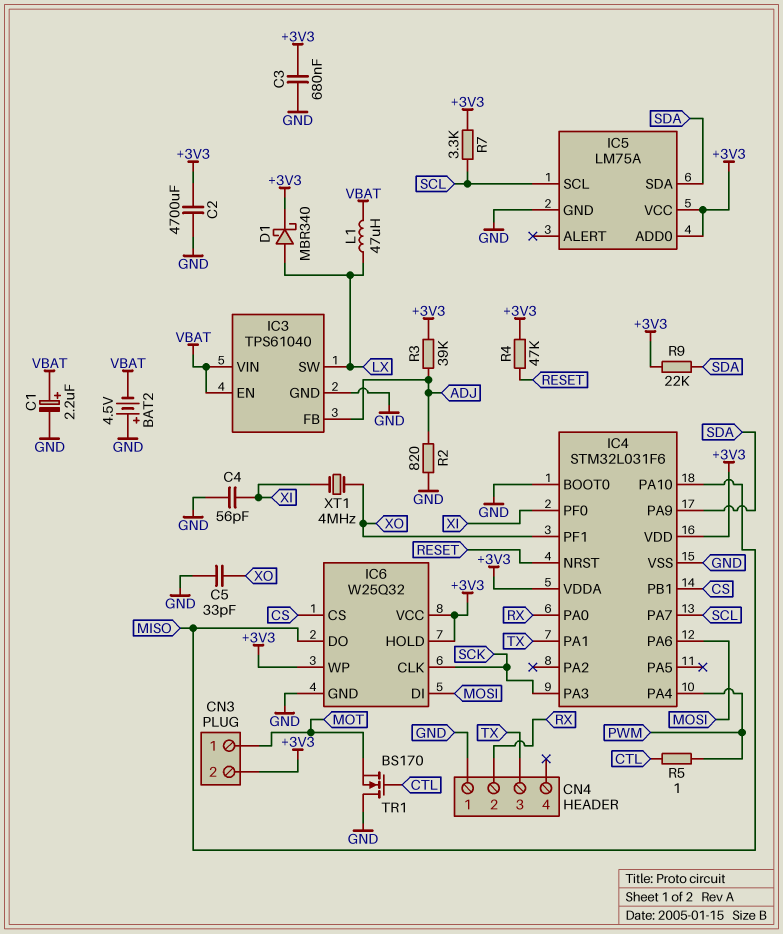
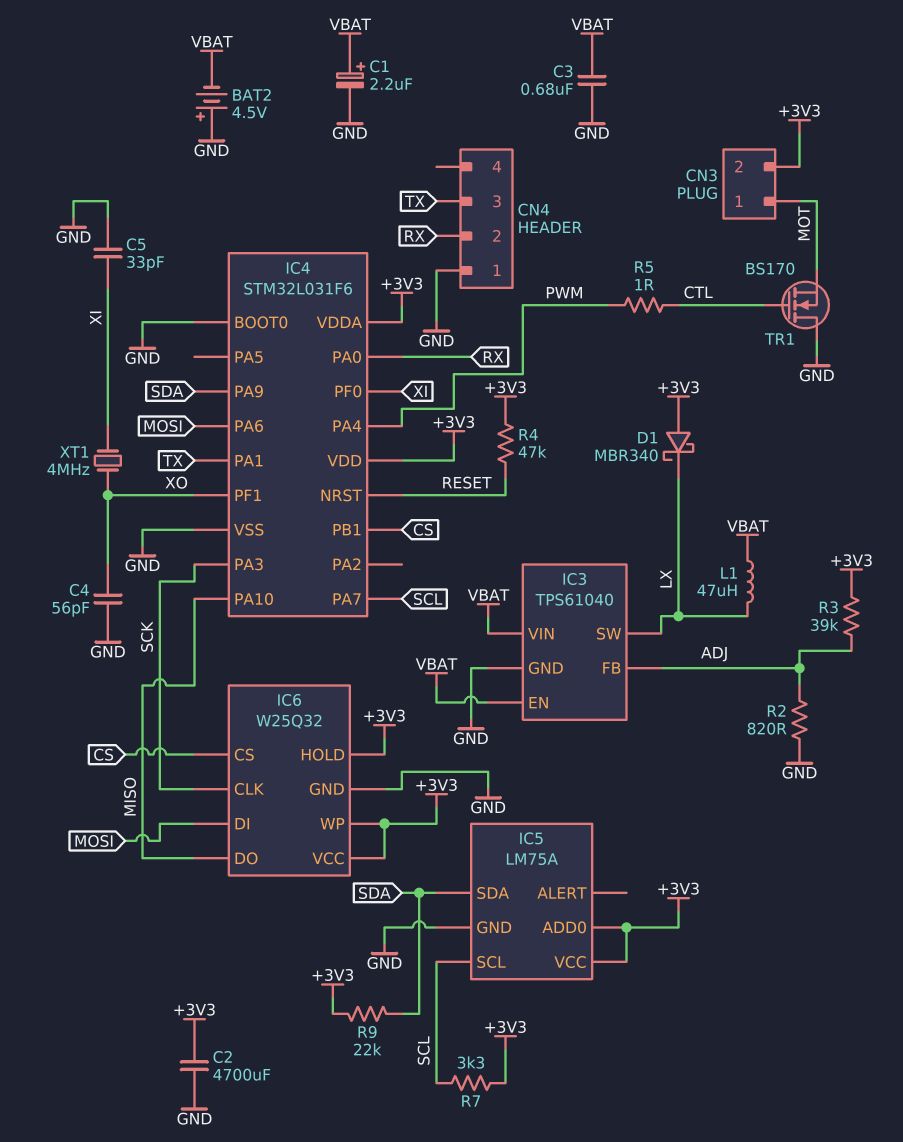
C3: 680nF (+3V3, GND) -> 680nF (GND, VBAT)
C4: 56pF (GND, XI) -> 56pF (GND, XO)
C5: 33pF (GND, XO) -> 33pF (GND, XI)
D1: schottky MBR340 (A LX, K +3V3) -> schottky MBR340 (A +3V3, K LX)

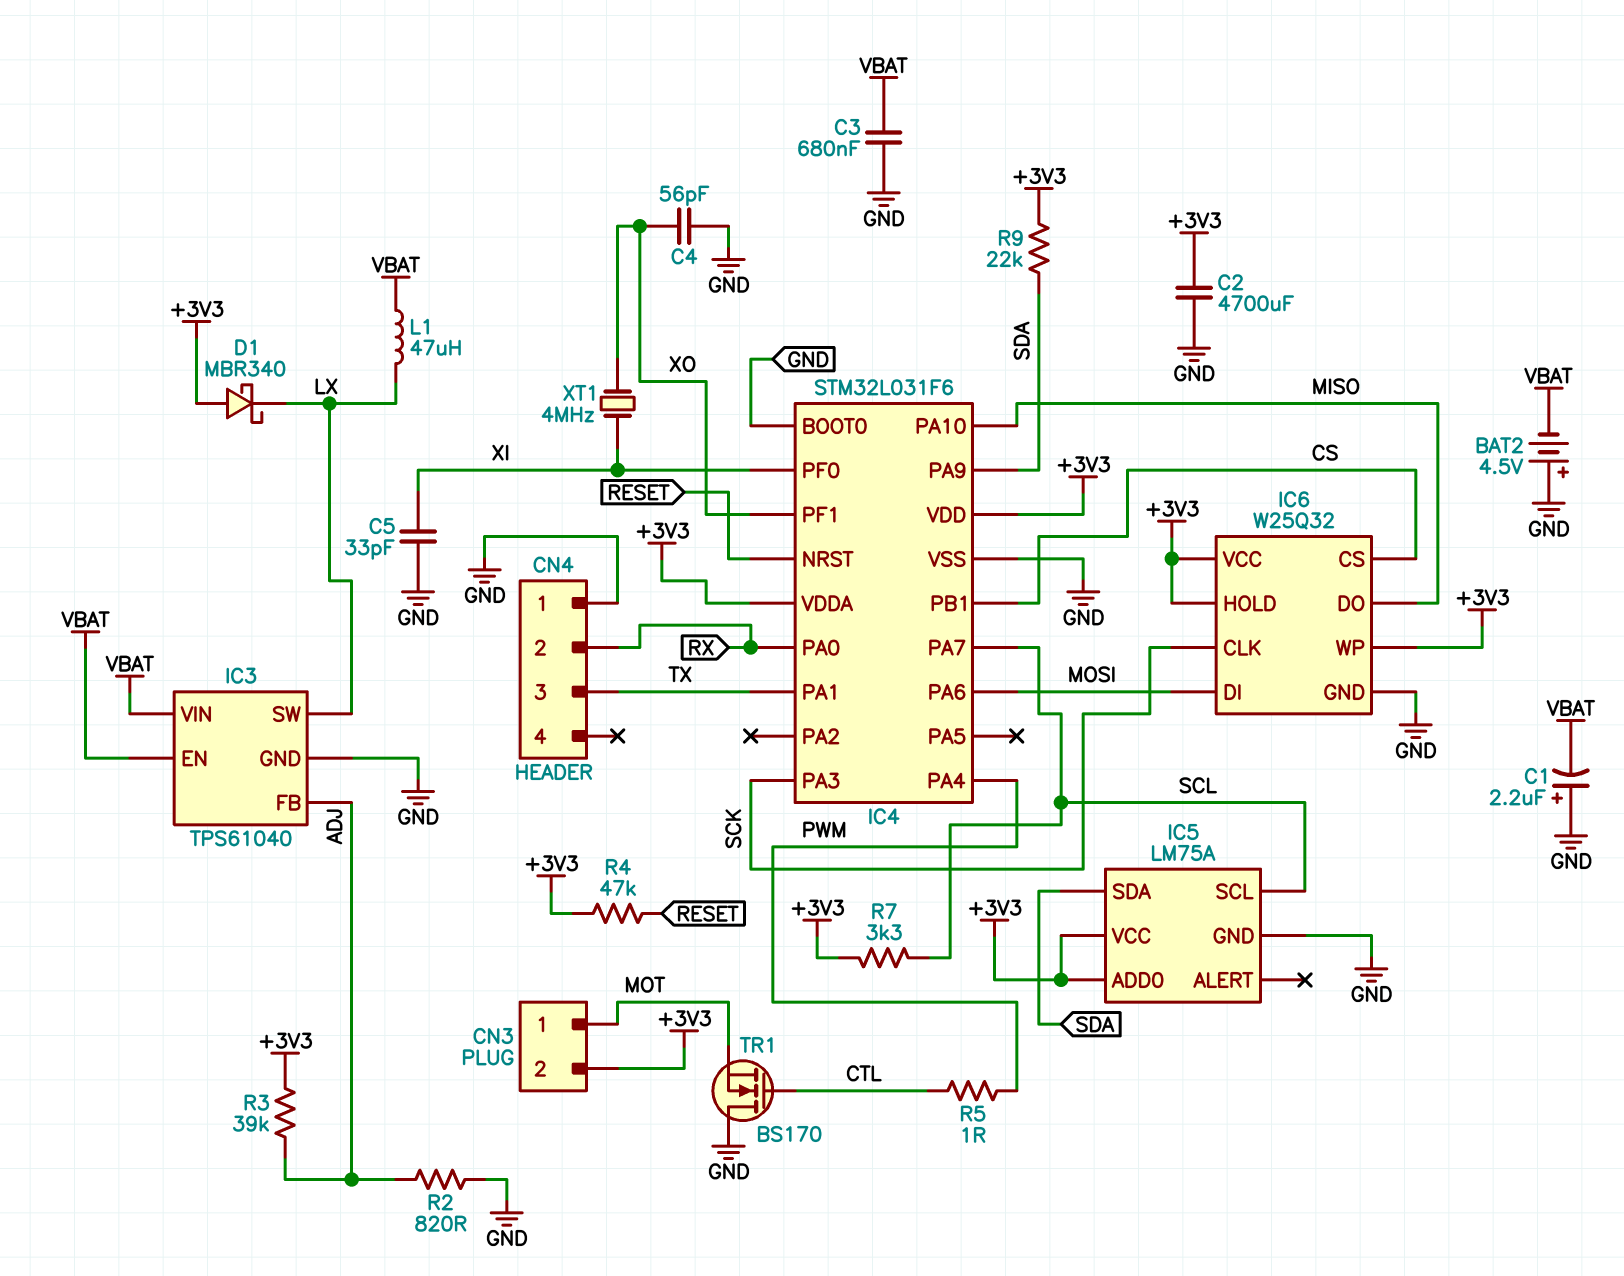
C1: 2.2uF (plus VBAT, minus GND) -> 2.2uF (plus GND, minus VBAT)

